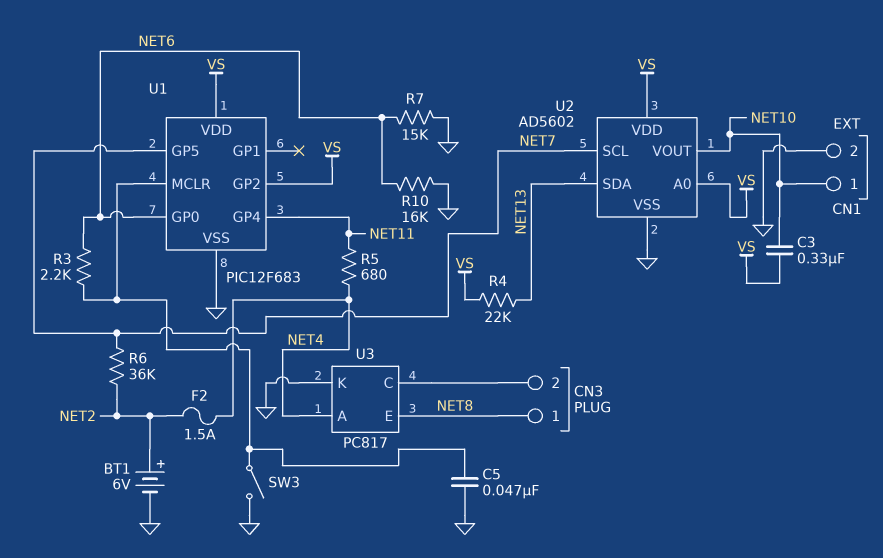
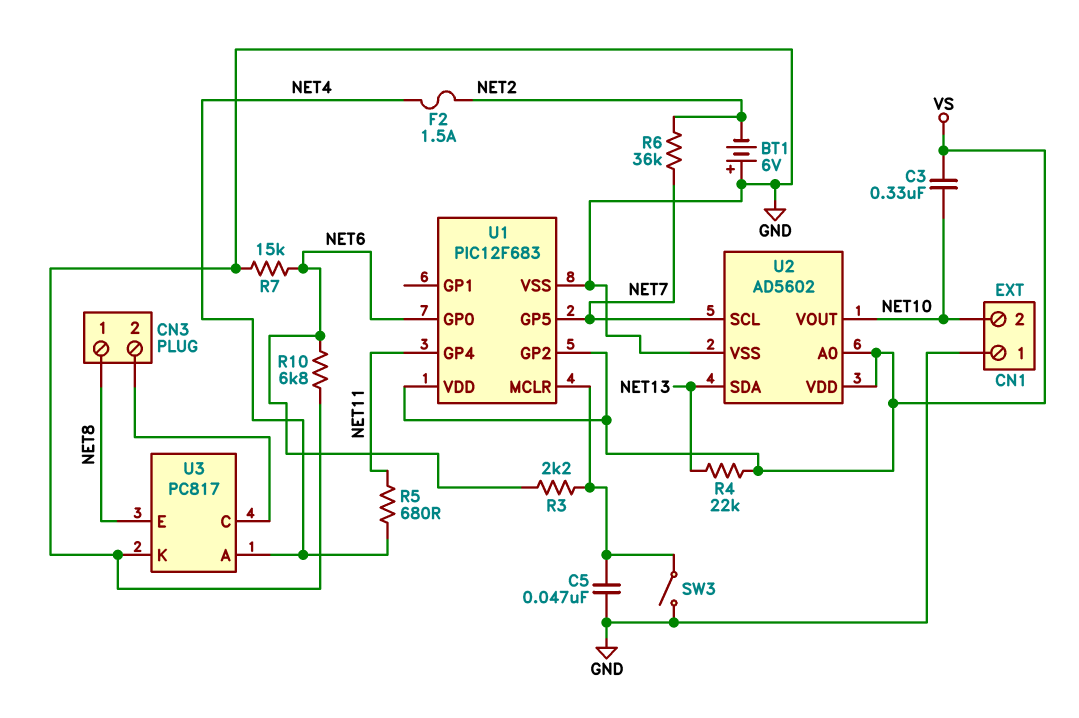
BT1: 6V (plus NET2, minus GND) -> 6V (plus GND, minus NET2)
CN1 pin 1: NET10 -> GND
CN1 pin 2: GND -> NET10
R10: 16k (GND, NET6) -> 6.8k (GND, NET6)

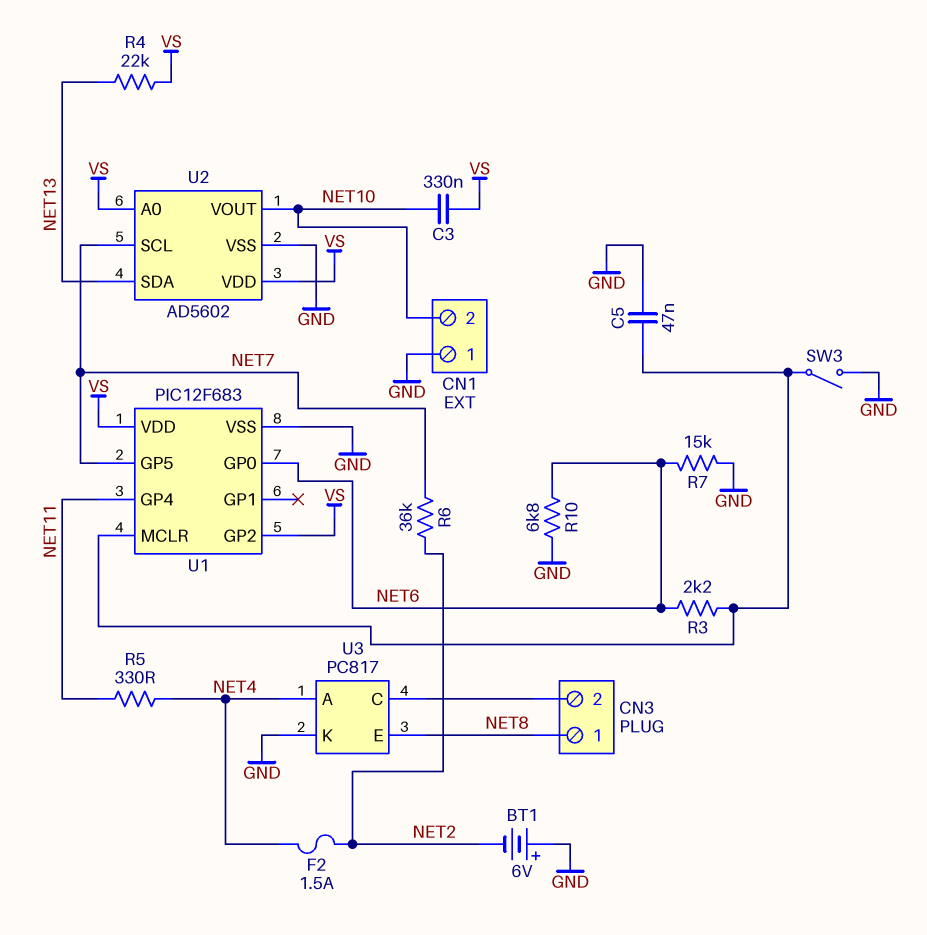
R5: 680 (NET4, NET11) -> 330 (NET4, NET11)

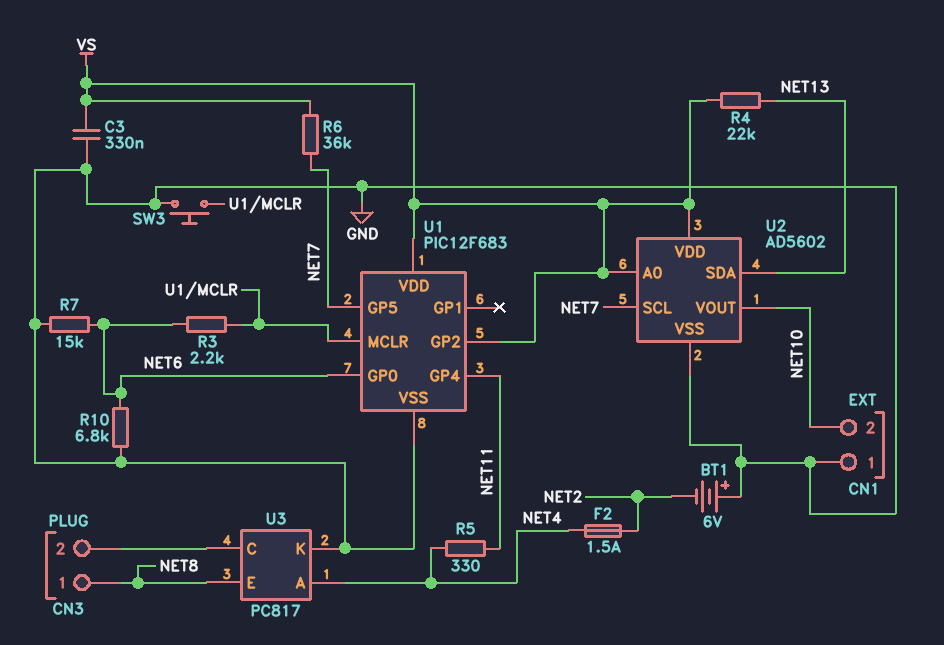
C3: 330nF (NET10, VS) -> 330nF (GND, VS)
C5: 47nF (GND, U1/MCLR) -> none
R6: 36k (NET2, NET7) -> 36k (NET7, VS)
SW3: switch (GND, U1/MCLR) -> button (GND, U1/MCLR)

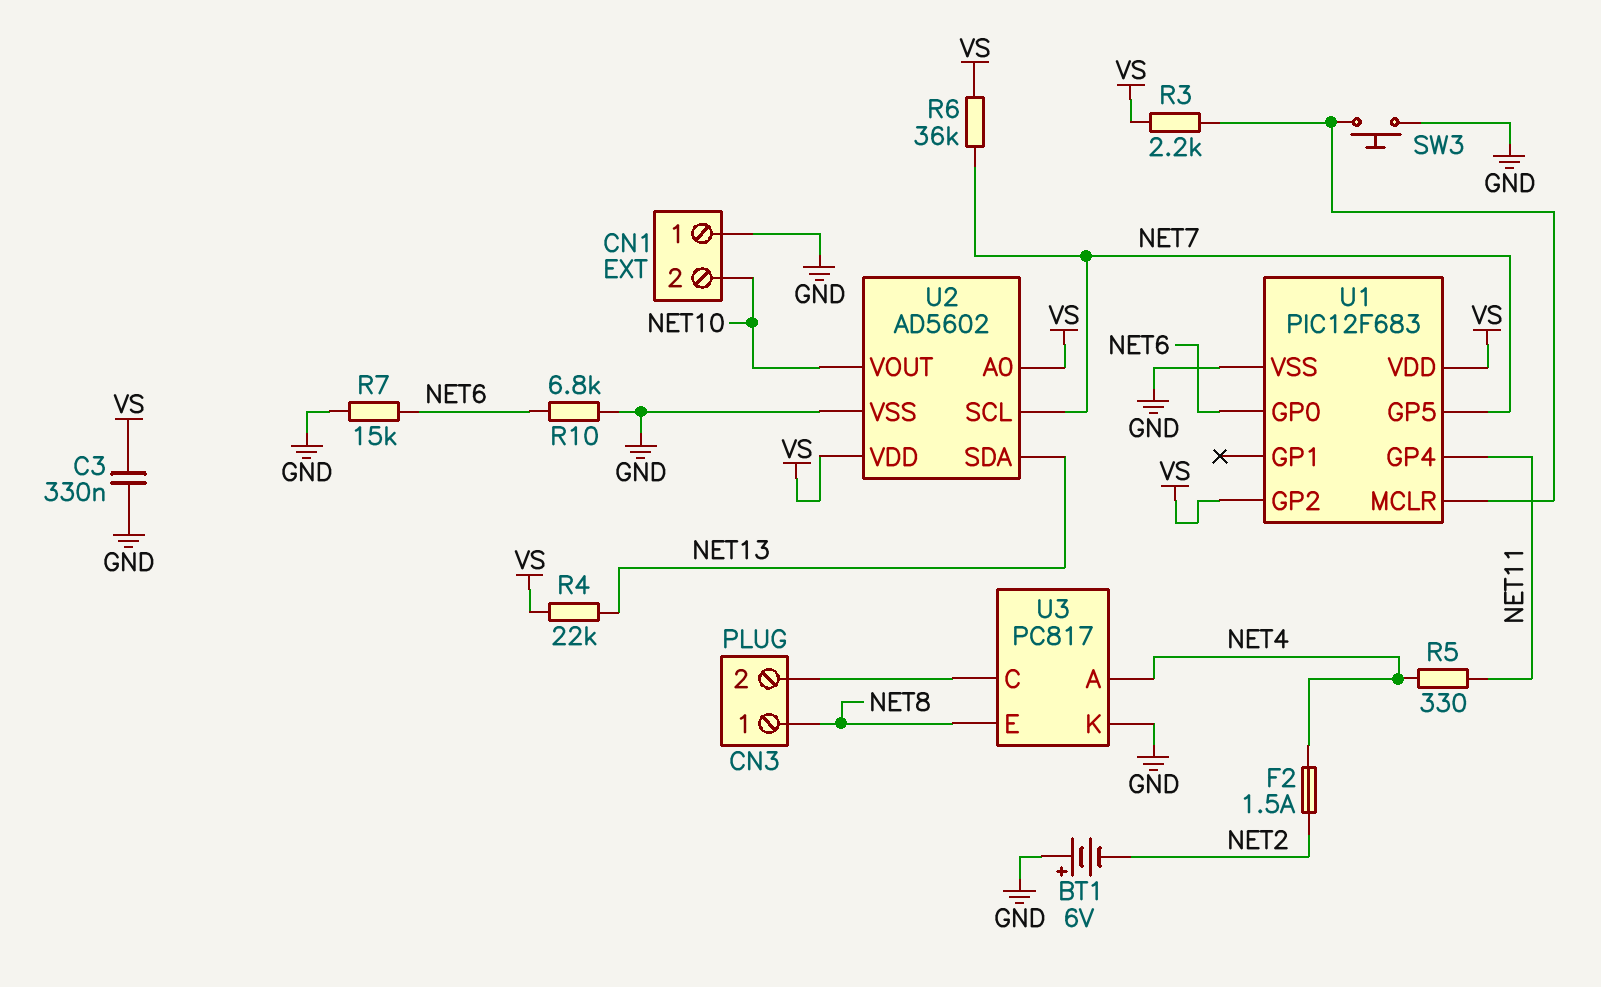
R3: 2.2k (NET6, U1/MCLR) -> 2.2k (U1/MCLR, VS)

